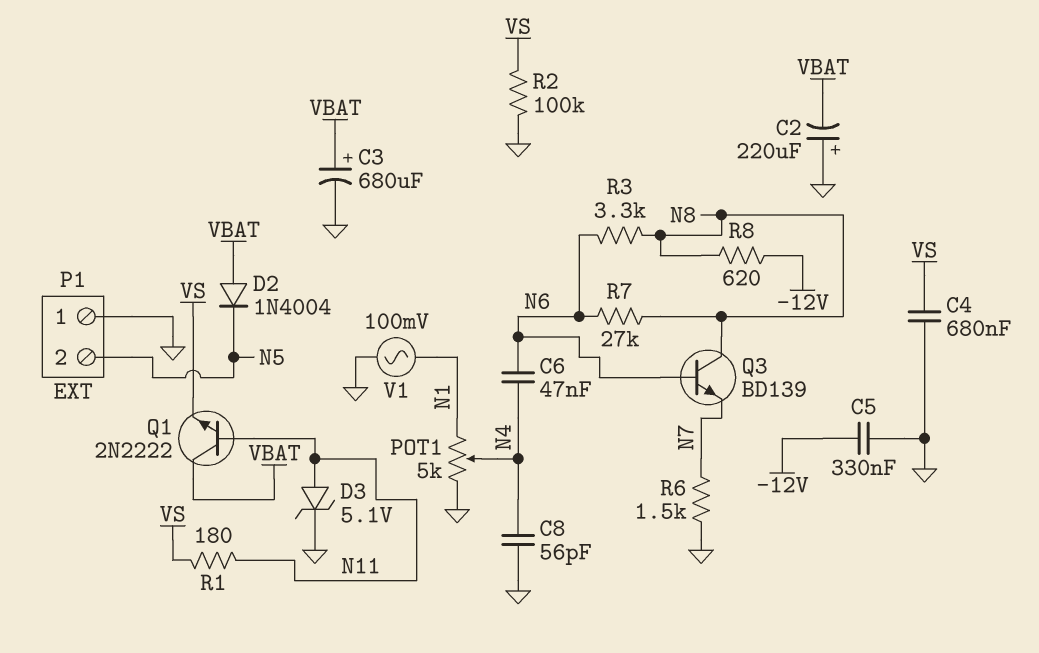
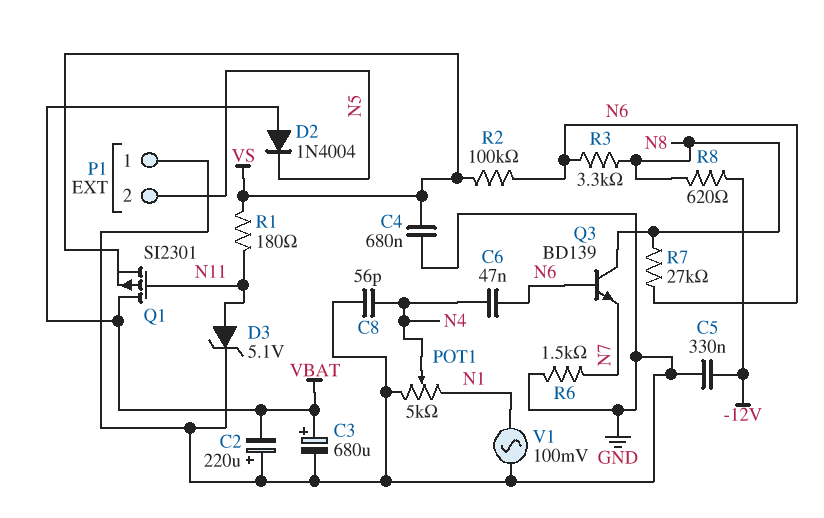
Q1: NPN 2N2222 (B N11, C VBAT, E VS) -> PMOS SI2301 (G N11, D VBAT, S VS)
R2: 100k (GND, VS) -> 100k (N6, VS)

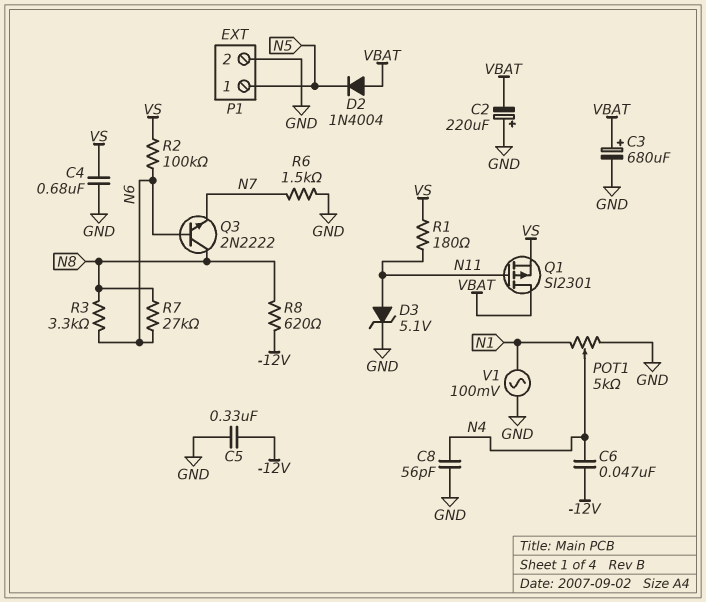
C6: 47nF (N4, N6) -> 47nF (-12V, N4)
P1 pin 1: GND -> N5
P1 pin 2: N5 -> GND
Q3: NPN BD139 (B N6, C N8, E N7) -> NPN 2N2222 (B N6, C N8, E N7)

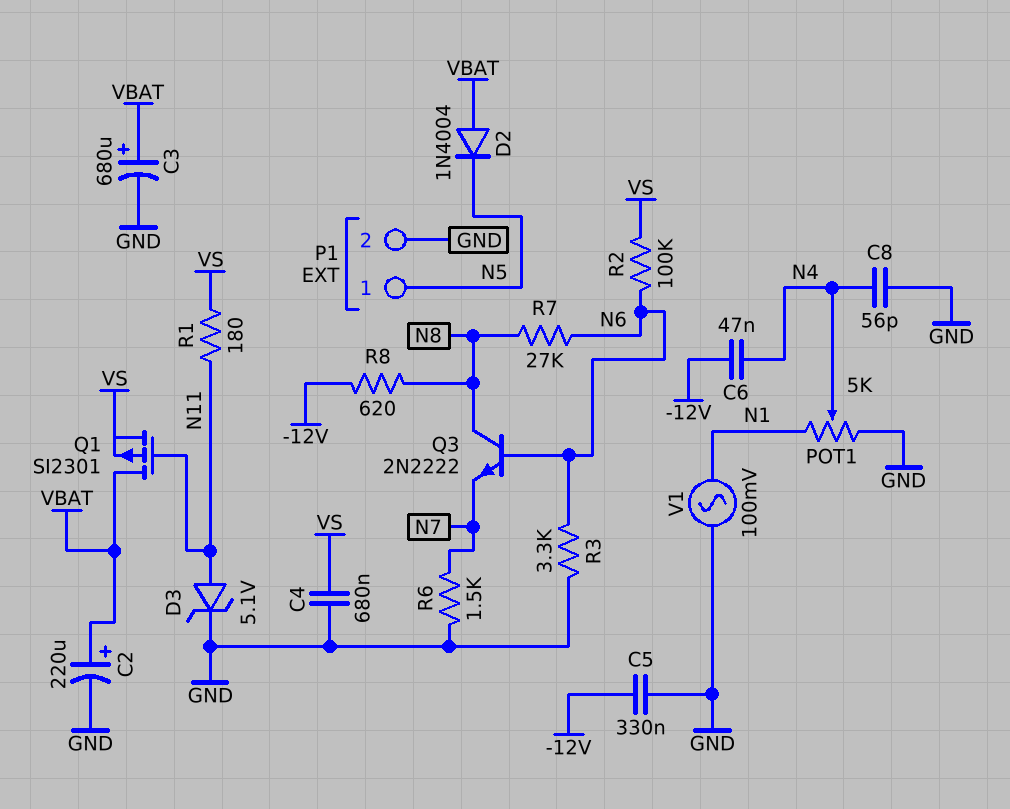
C2: 220uF (plus GND, minus VBAT) -> 220uF (plus VBAT, minus GND)
R3: 3.3k (N6, N8) -> 3.3k (GND, N6)

